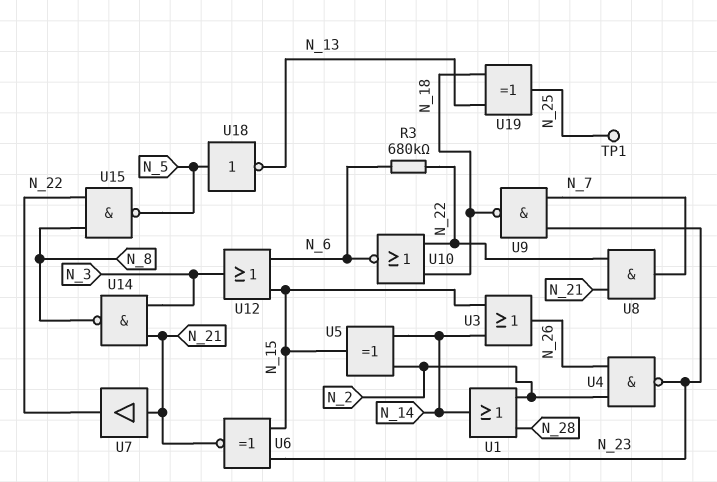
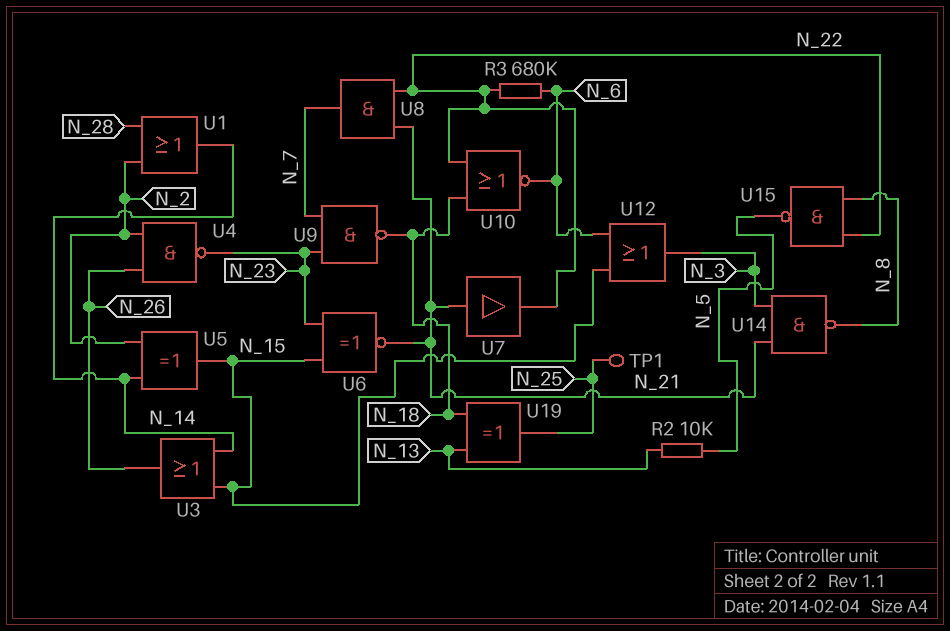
R2: none -> 10k (N_5, N_13)
U18: NOT (in N_5, out N_13) -> none

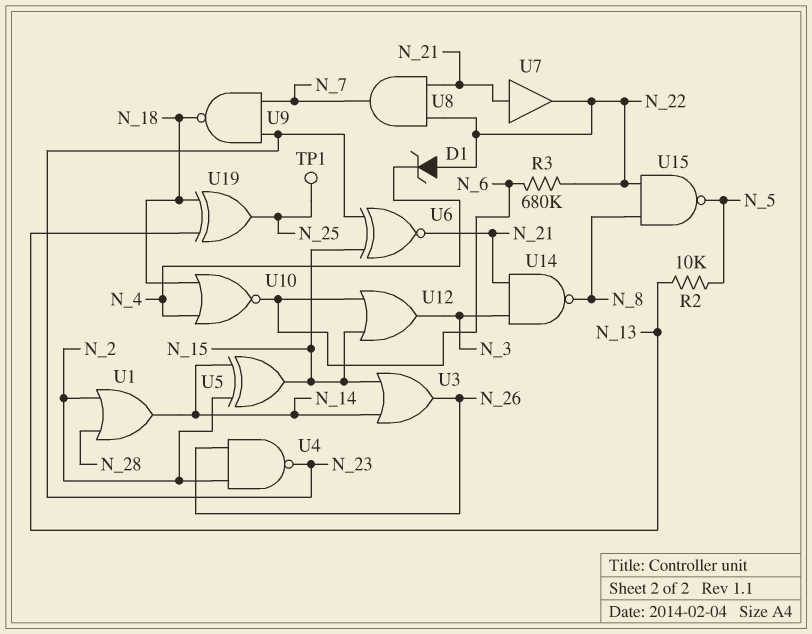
D1: none -> zener (A N_22, K N_4)
U10: NOR (in N_18, in N_22, out N_6) -> NOR (in N_4, in N_18, out N_6)

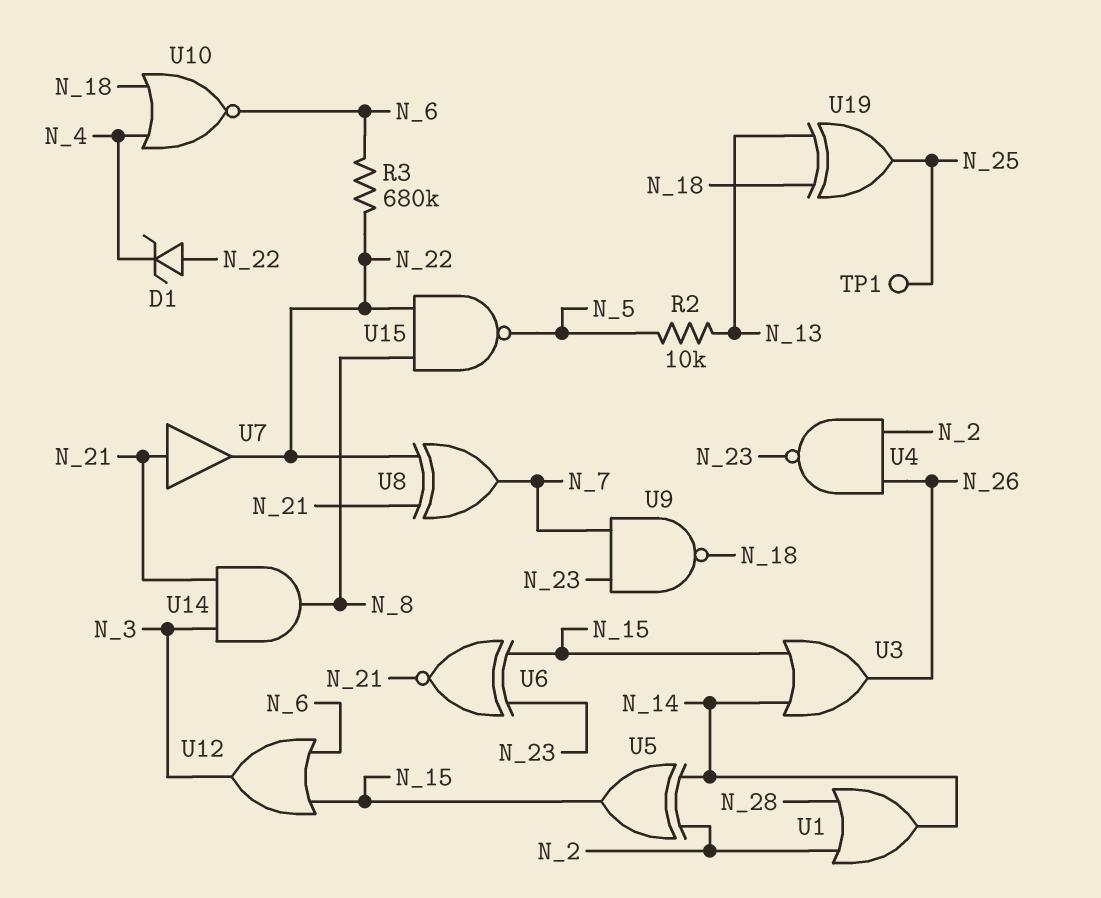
U8: AND (in N_21, in N_22, out N_7) -> XOR (in N_21, in N_22, out N_7)
U14: NAND (in N_3, in N_21, out N_8) -> AND (in N_3, in N_21, out N_8)

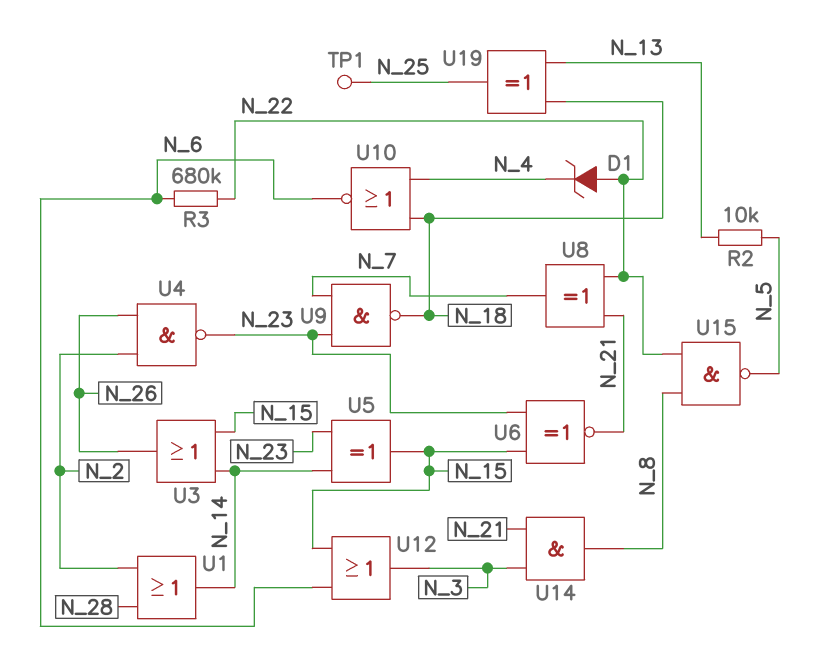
U5: XOR (in N_2, in N_14, out N_15) -> XOR (in N_14, in N_23, out N_15)
U7: buffer (in N_21, out N_22) -> none

